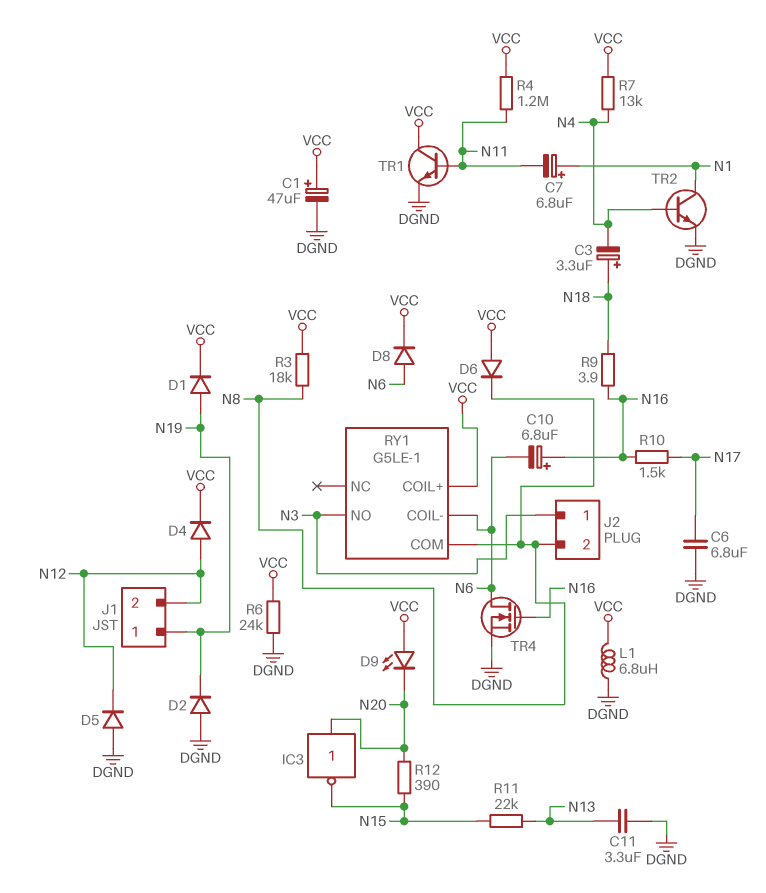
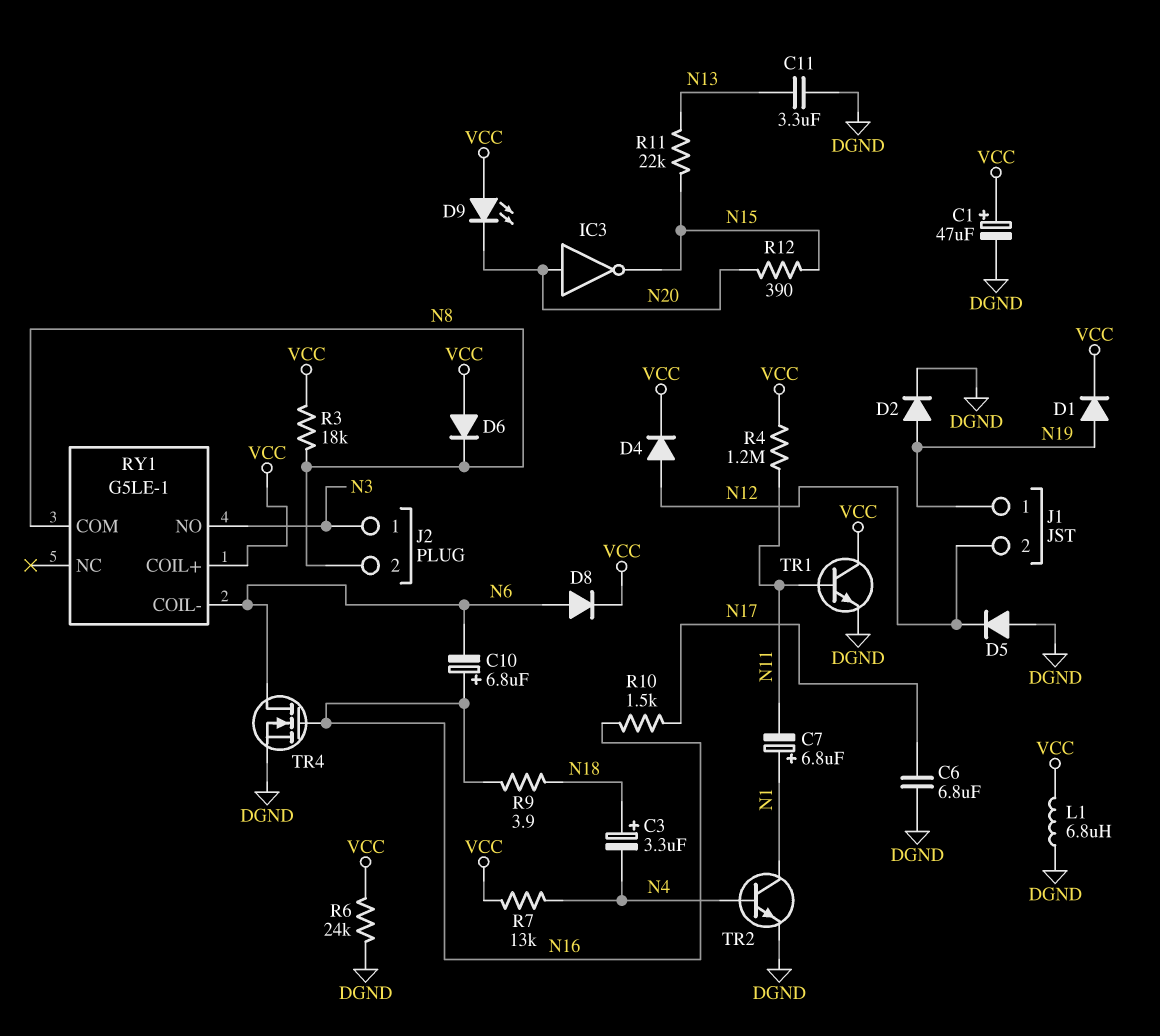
D2: diode (A DGND, K N19) -> diode (A N19, K DGND)

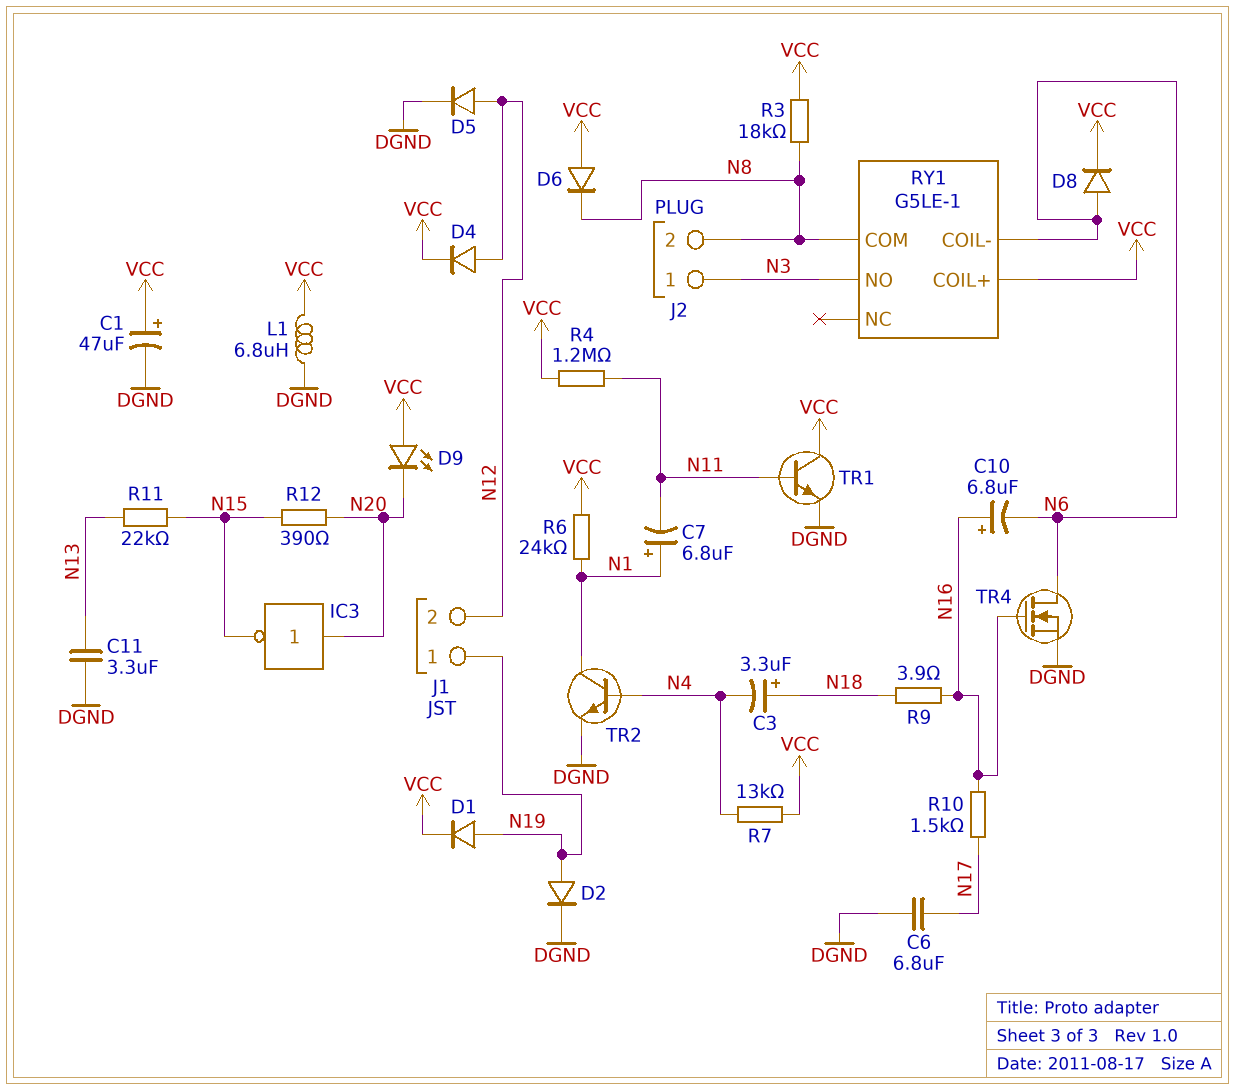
D5: diode (A DGND, K N12) -> diode (A N12, K DGND)
R6: 24k (DGND, VCC) -> 24k (N1, VCC)

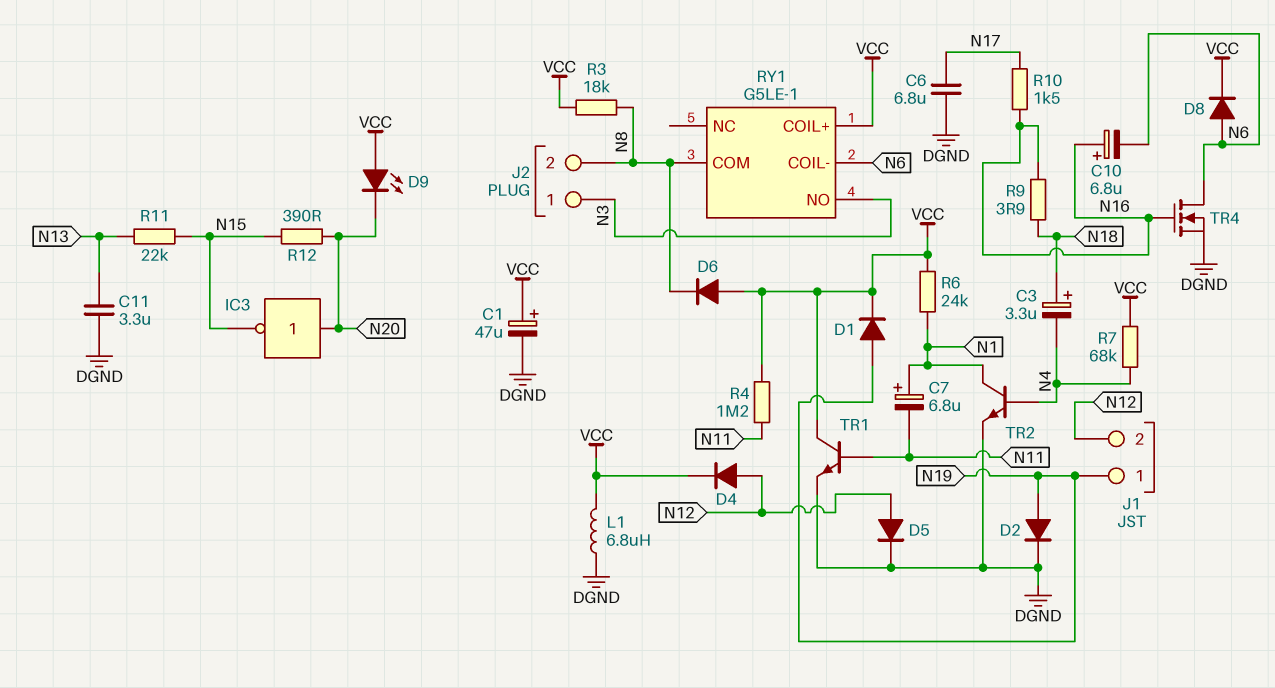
R7: 13k (N4, VCC) -> 68k (N4, VCC)

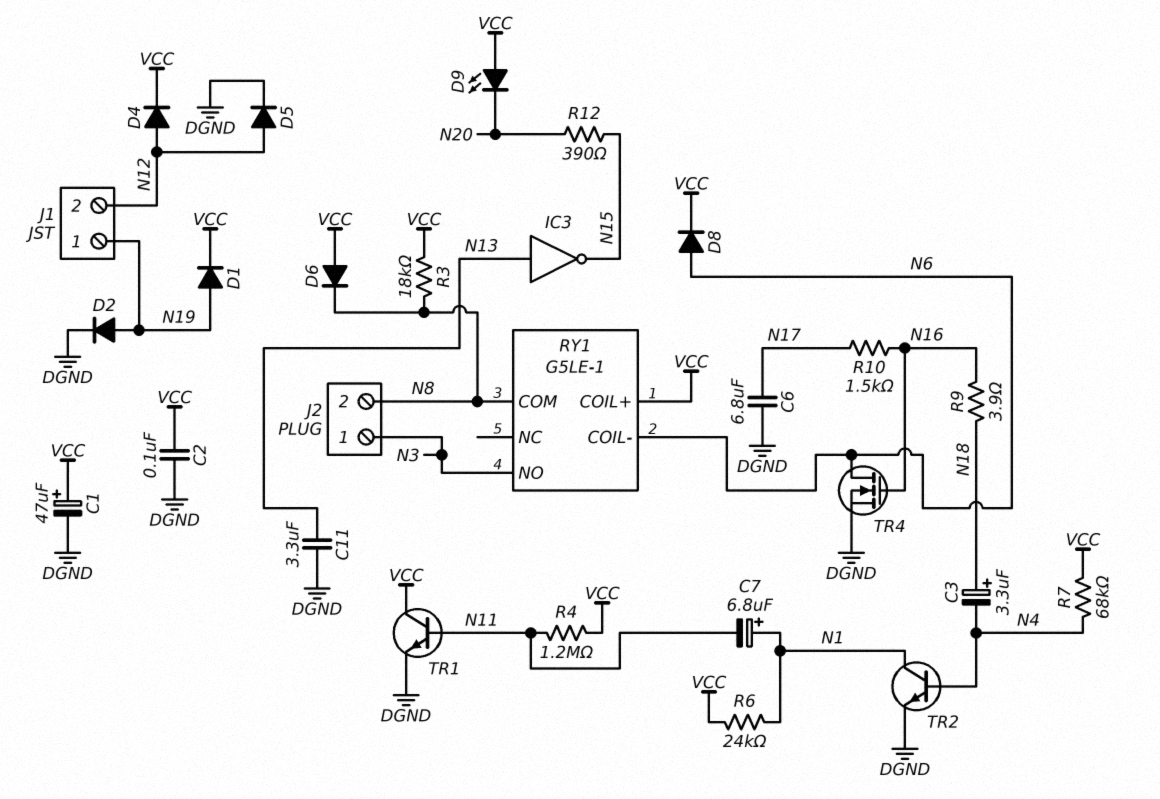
C2: none -> 100nF (DGND, VCC)
C10: 6.8uF (plus N16, minus N6) -> none
IC3: NOT (in N20, out N15) -> NOT (in N13, out N15)
L1: 6.8uH (DGND, VCC) -> none
R11: 22k (N13, N15) -> none

